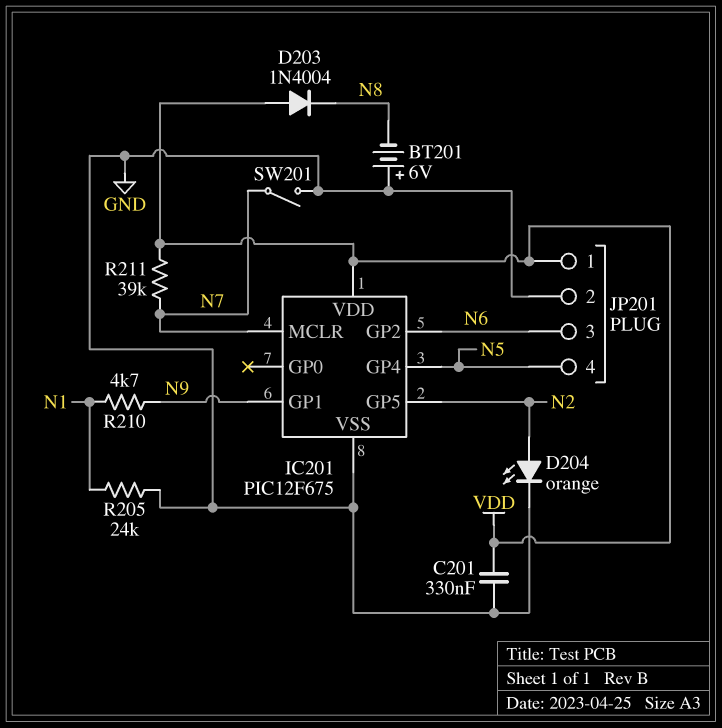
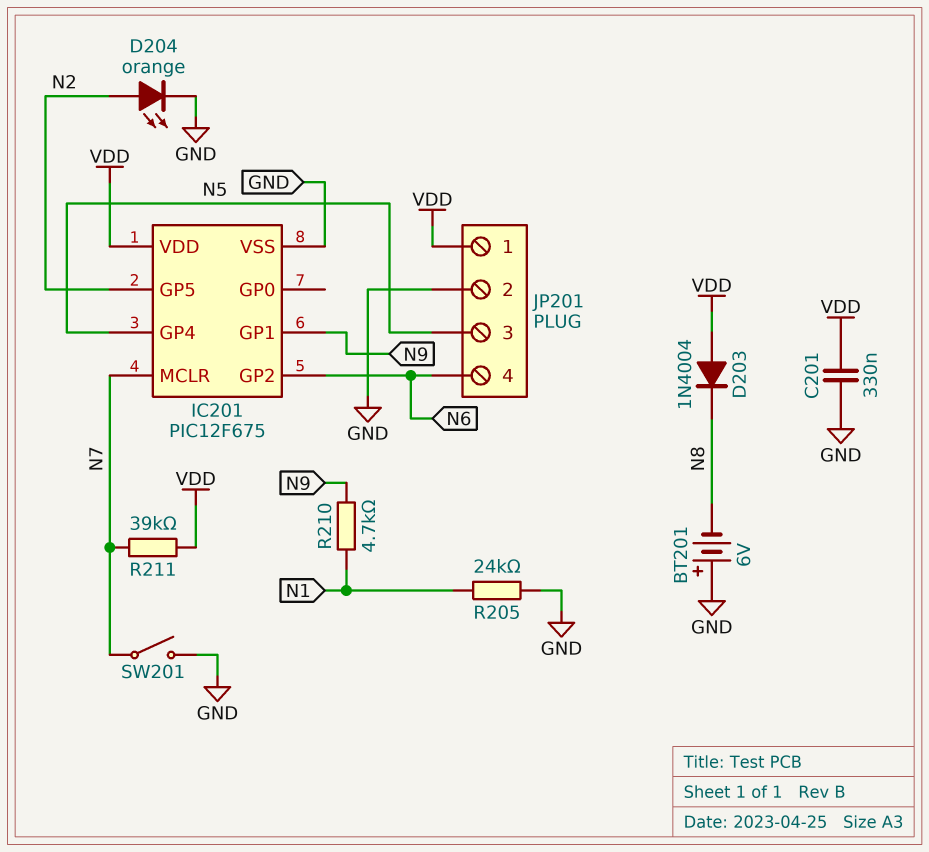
JP201 pin 3: N6 -> N5
JP201 pin 4: N5 -> N6

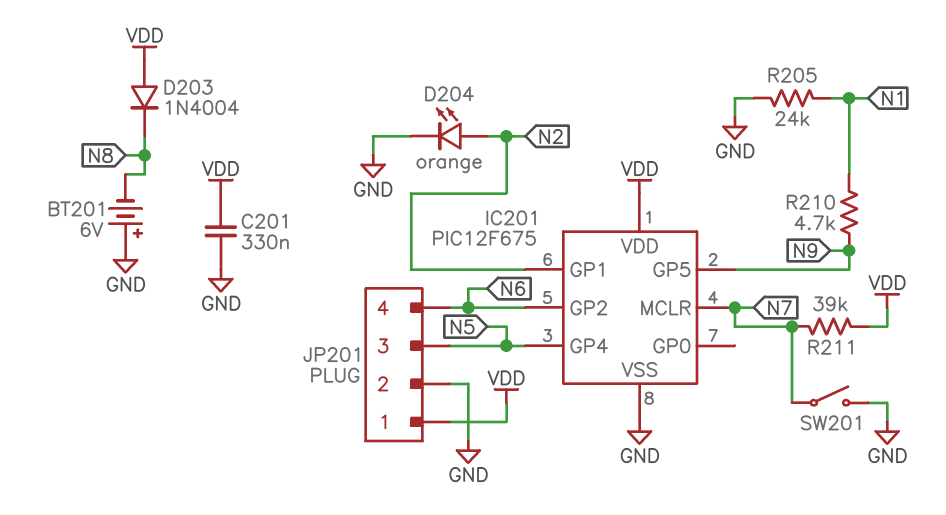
IC201 pin GP1: N9 -> N2
IC201 pin GP5: N2 -> N9

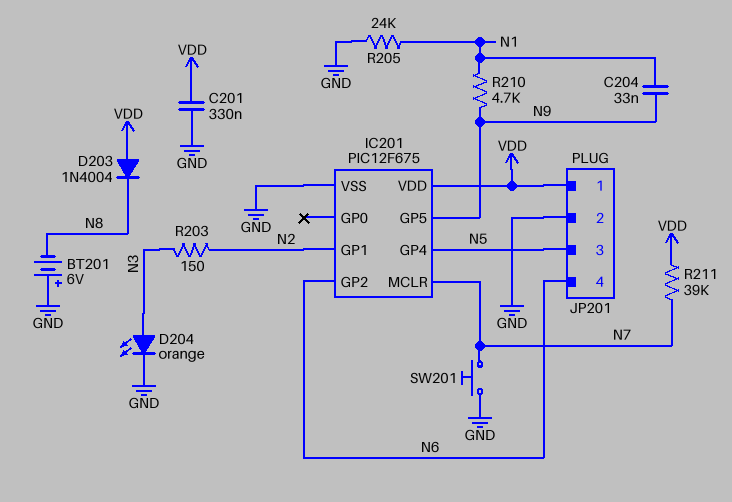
C204: none -> 33nF (N1, N9)
D204: LED orange (A N2, K GND) -> LED orange (A N3, K GND)
R203: none -> 150 (N2, N3)
SW201: switch (GND, N7) -> button (GND, N7)

